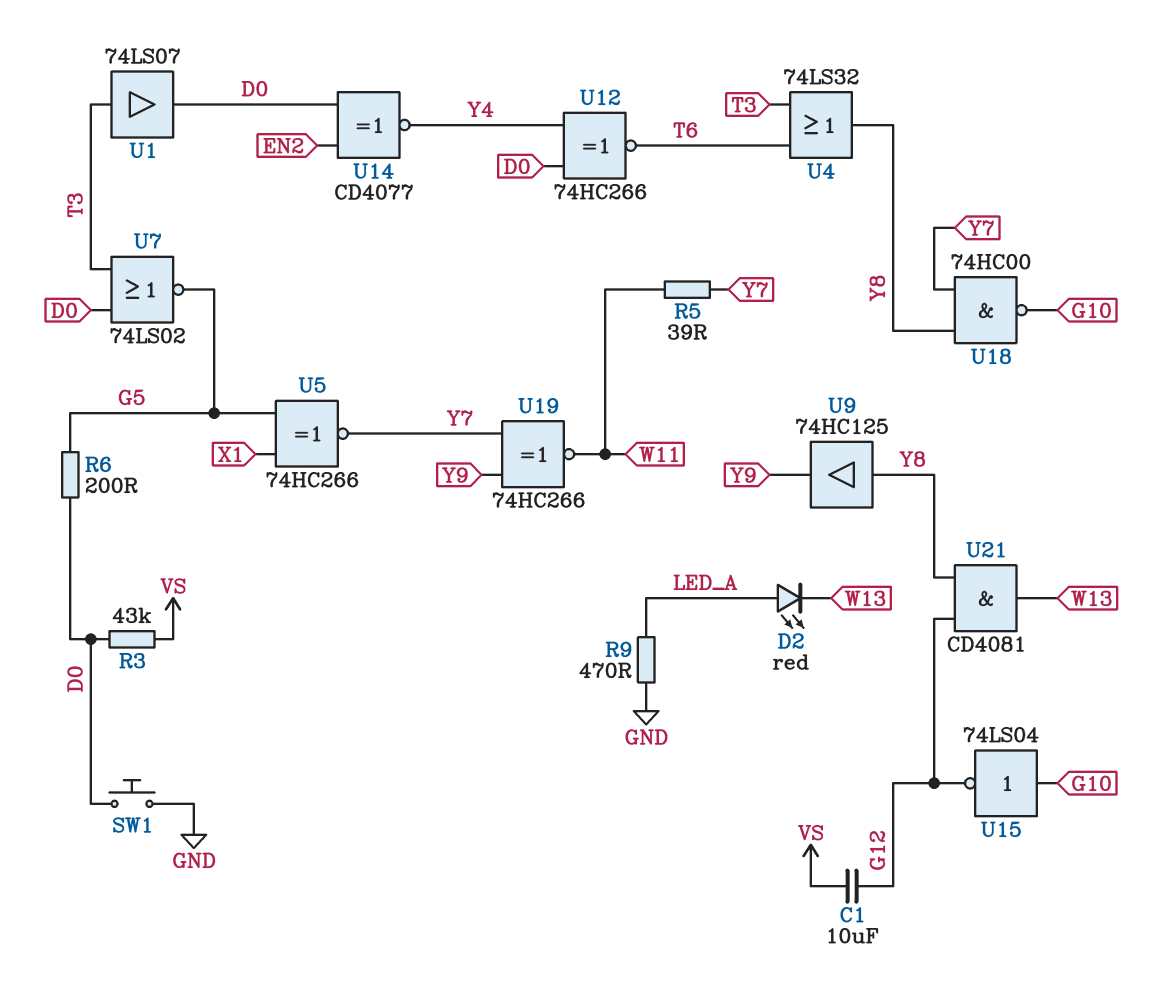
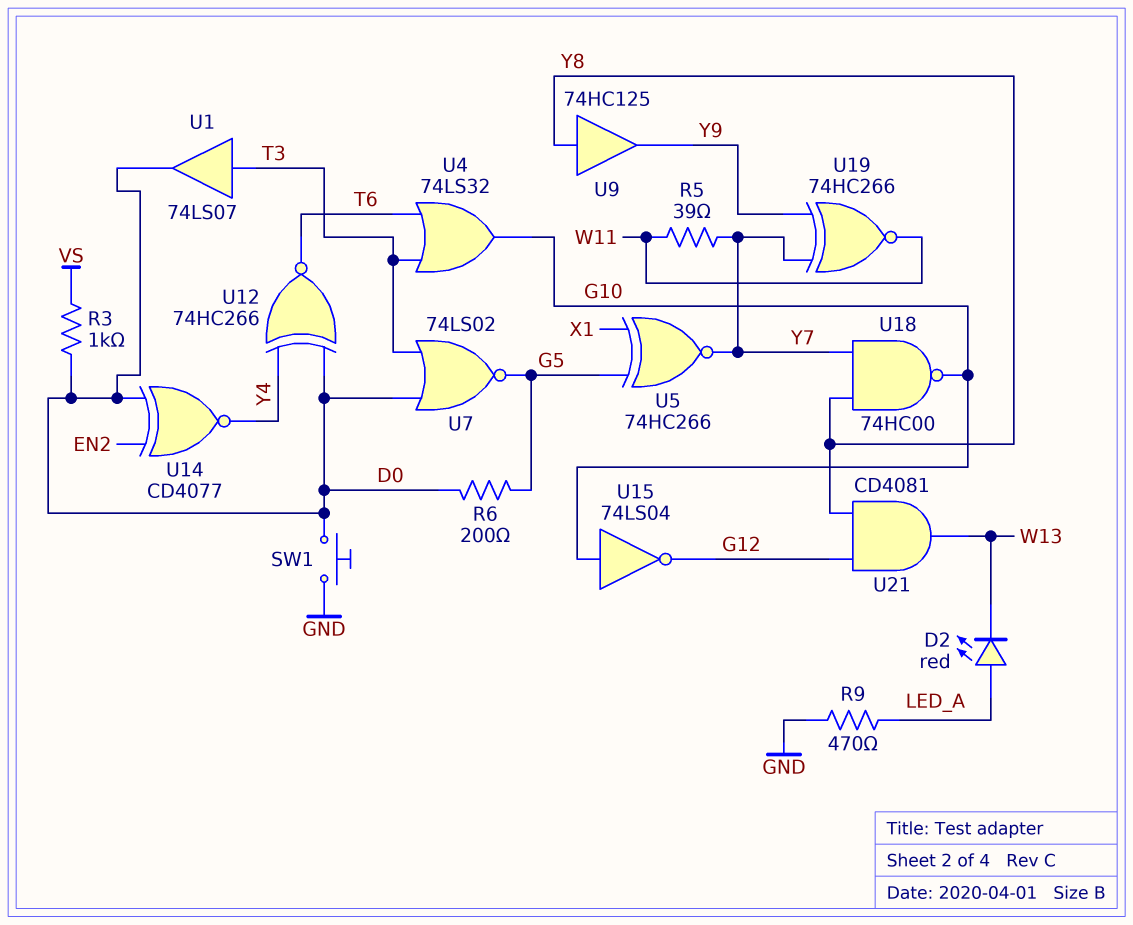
C1: 10uF (G12, VS) -> none
R3: 43k (D0, VS) -> 1k (D0, VS)
U4: OR 74LS32 (in T3, in T6, out Y8) -> OR 74LS32 (in T3, in T6, out G10)

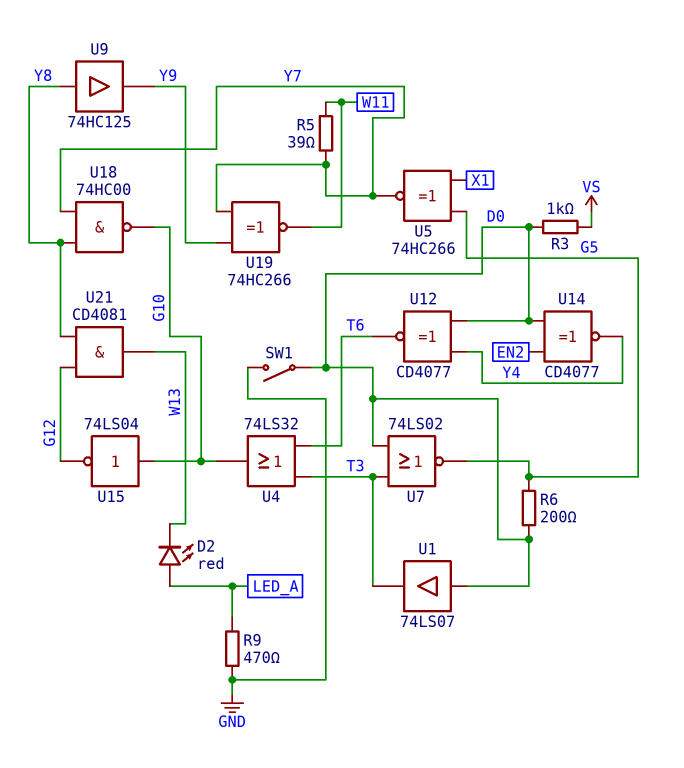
SW1: button (D0, GND) -> switch (D0, GND)
U1: buffer 74LS07 (in T3, out D0) -> buffer 74LS07 (in D0, out T3)
U12: XNOR 74HC266 (in D0, in Y4, out T6) -> XNOR CD4077 (in D0, in Y4, out T6)

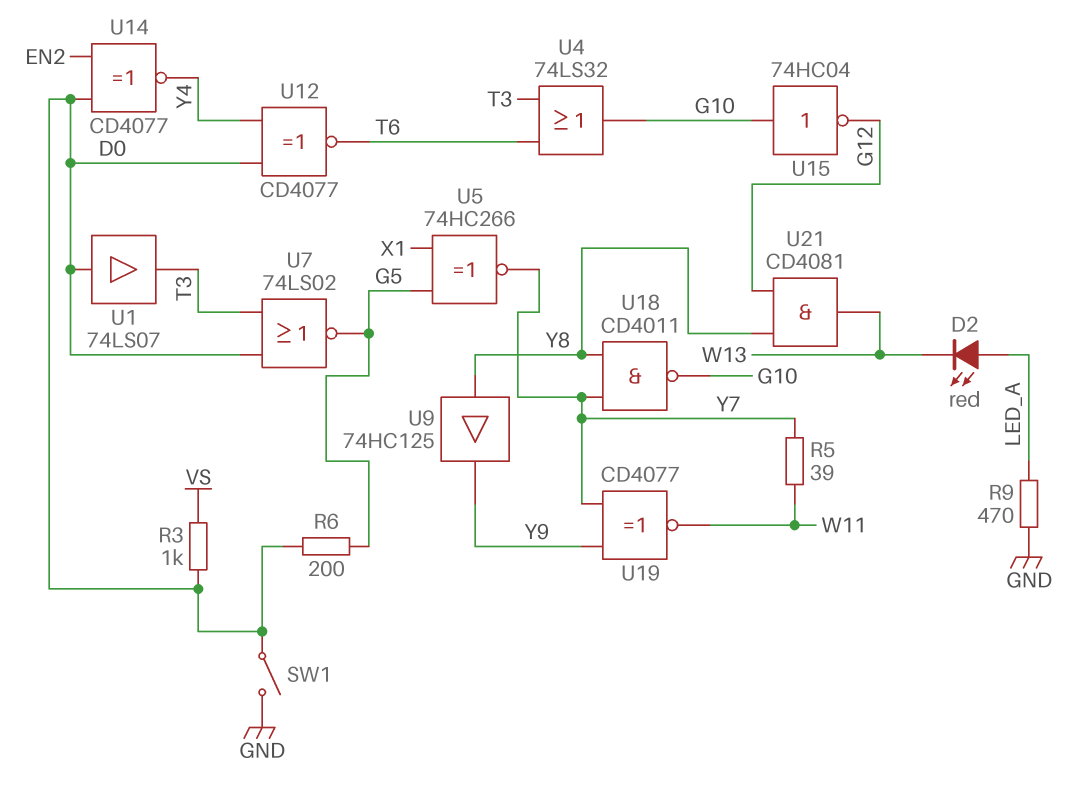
U15: NOT 74LS04 (in G10, out G12) -> NOT 74HC04 (in G10, out G12)
U18: NAND 74HC00 (in Y7, in Y8, out G10) -> NAND CD4011 (in Y7, in Y8, out G10)
U19: XNOR 74HC266 (in Y7, in Y9, out W11) -> XNOR CD4077 (in Y7, in Y9, out W11)

